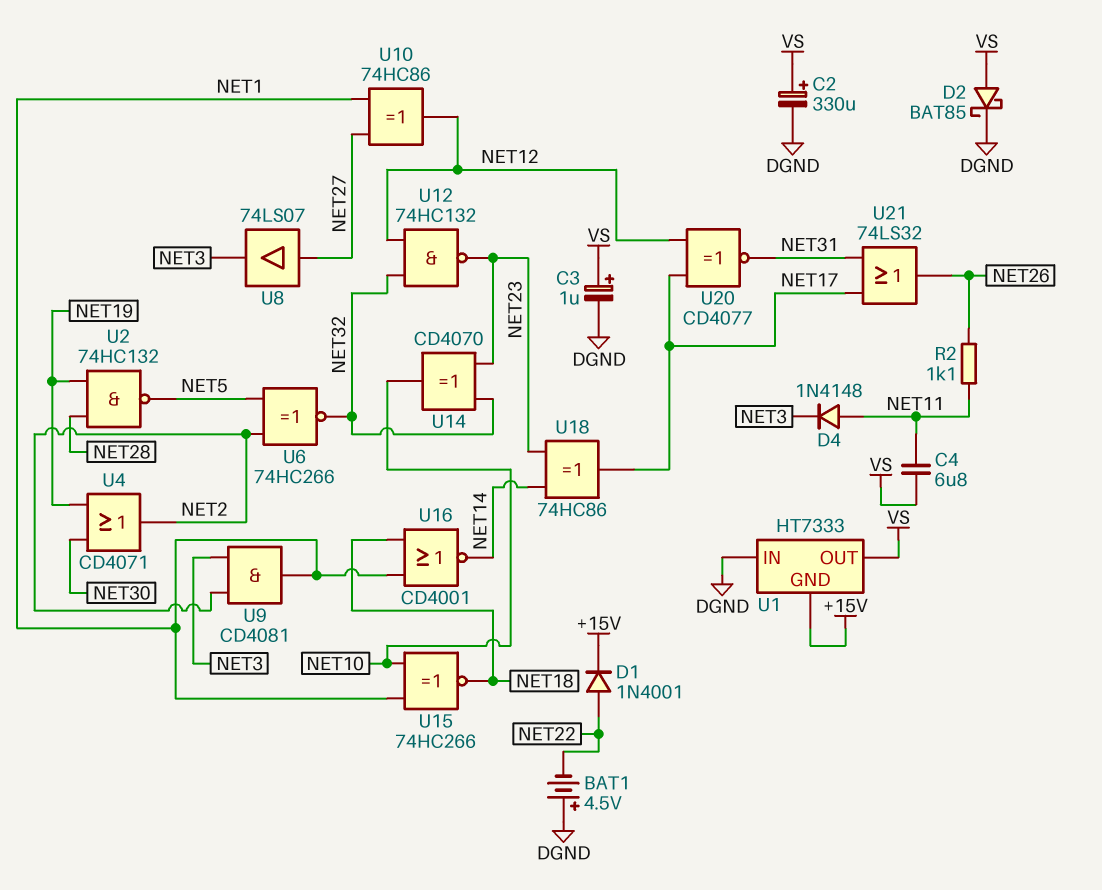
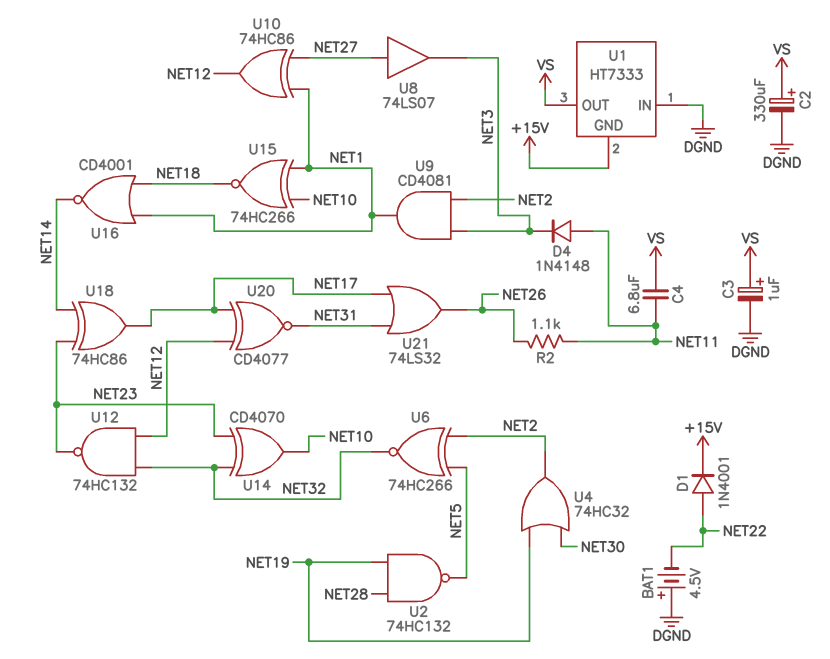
D2: schottky BAT85 (A VS, K DGND) -> none
U4: OR CD4071 (in NET19, in NET30, out NET2) -> OR 74HC32 (in NET19, in NET30, out NET2)

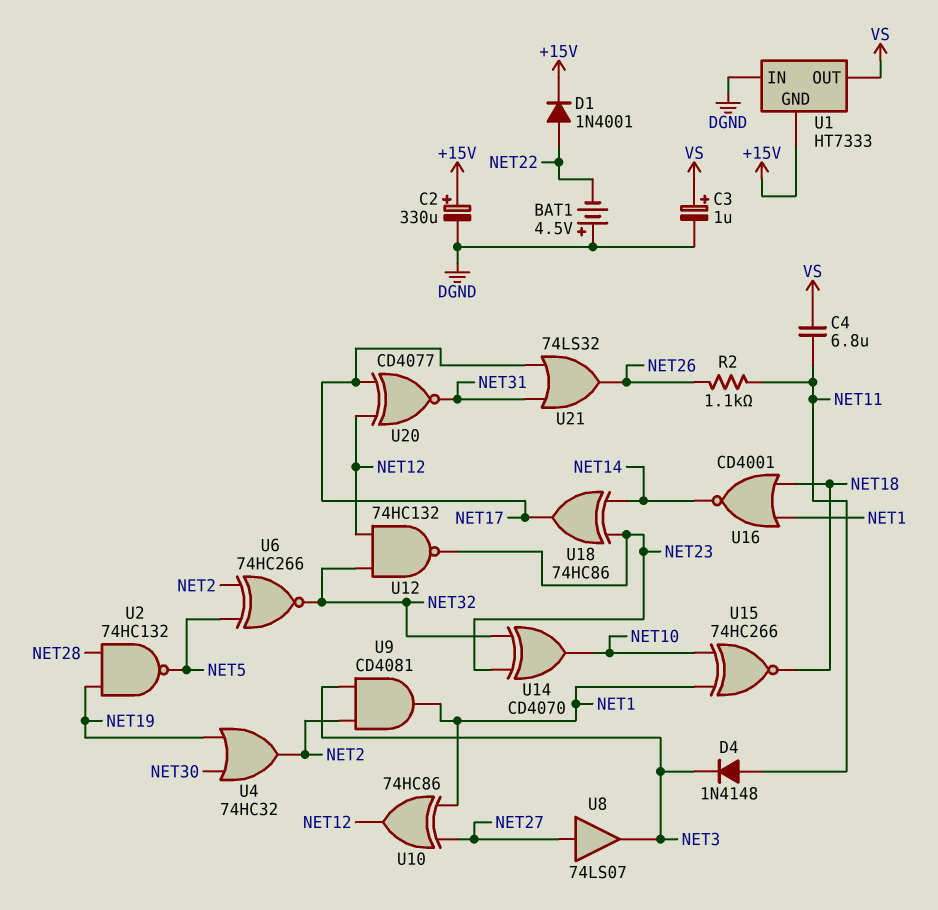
C2: 330uF (plus VS, minus DGND) -> 330uF (plus +15V, minus DGND)

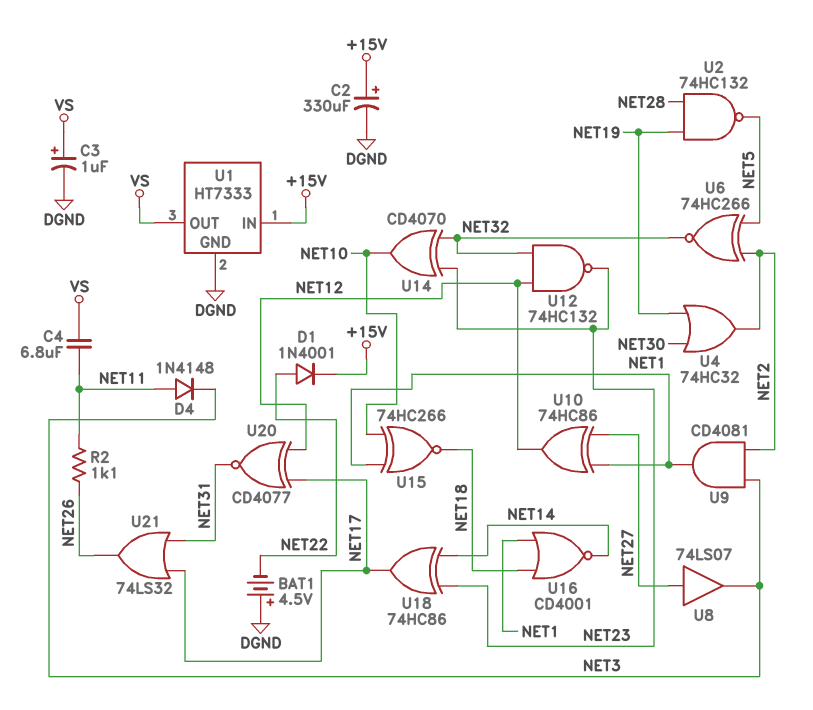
U1 pin GND: +15V -> DGND
U1 pin IN: DGND -> +15V

